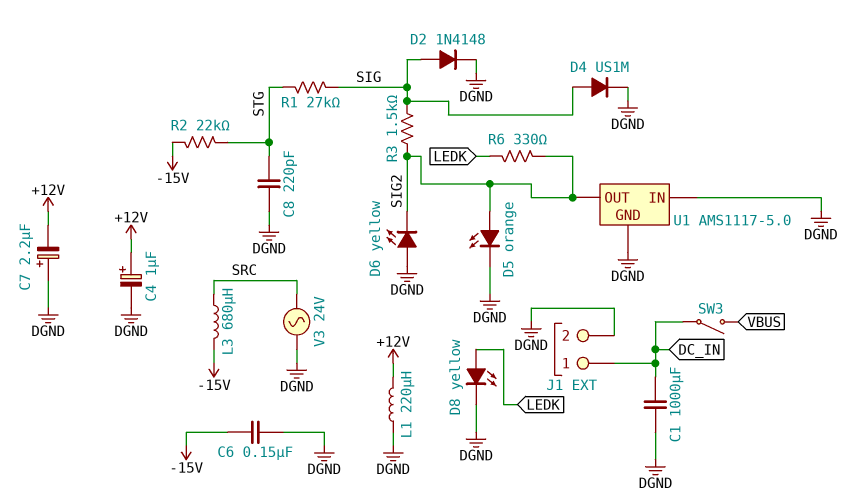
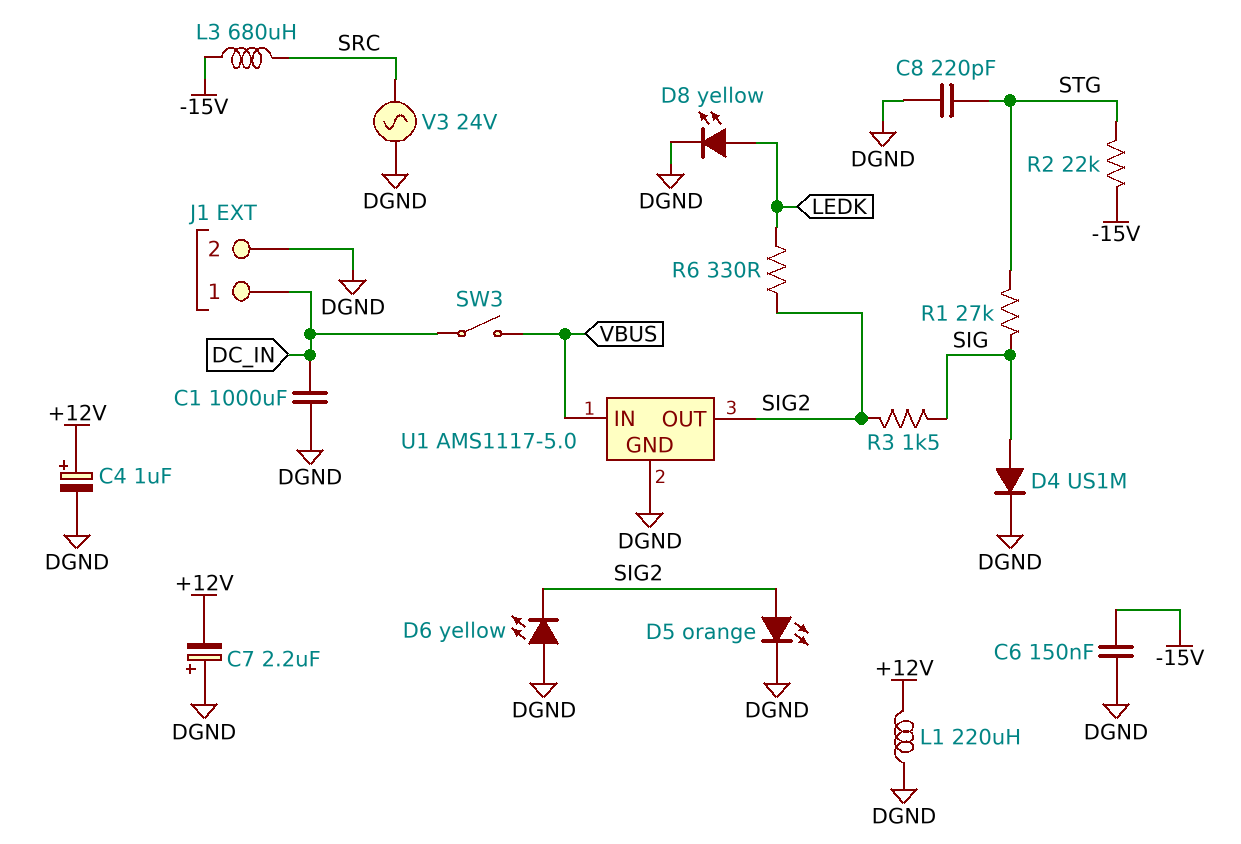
D2: diode 1N4148 (A SIG, K DGND) -> none
U1 pin IN: DGND -> VBUS

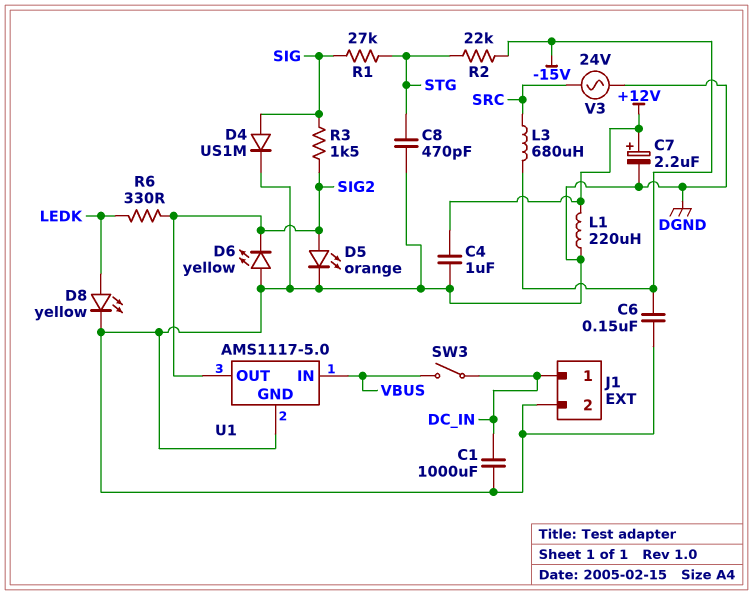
C4: 1uF (plus +12V, minus DGND) -> 1uF (+12V, DGND)
C7: 2.2uF (plus DGND, minus +12V) -> 2.2uF (plus +12V, minus DGND)
C8: 220pF (DGND, STG) -> 470pF (DGND, STG)

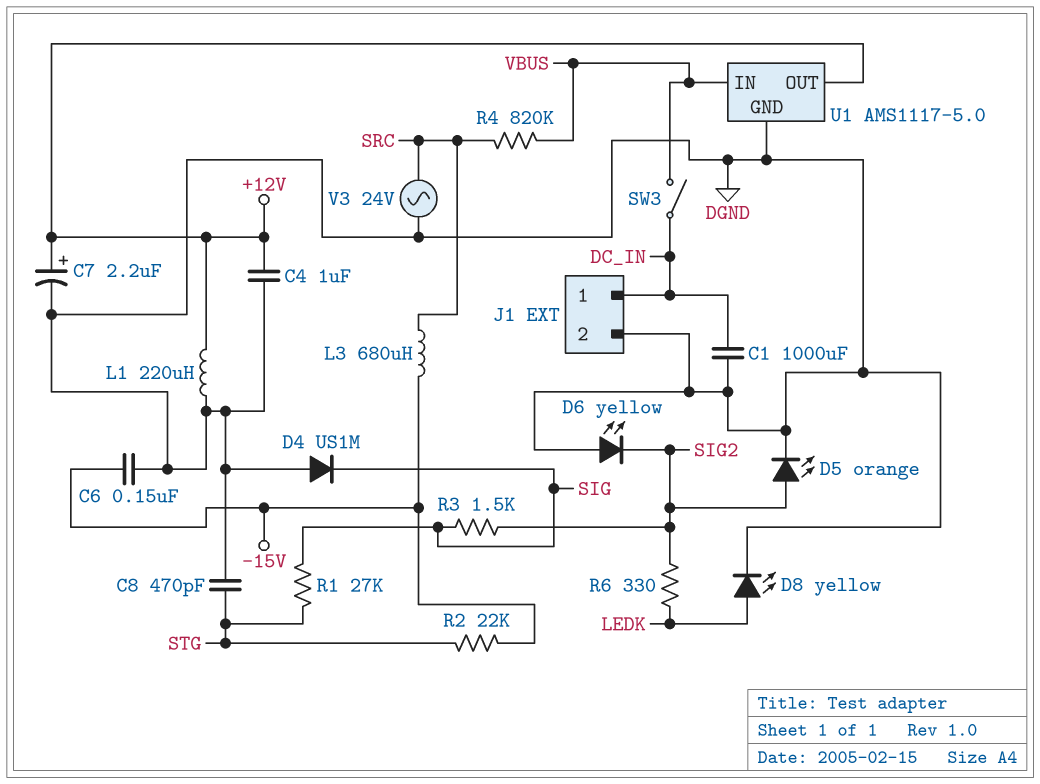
D4: diode US1M (A SIG, K DGND) -> diode US1M (A DGND, K SIG)
R4: none -> 820k (SRC, VBUS)
U1 pin OUT: SIG2 -> +12V

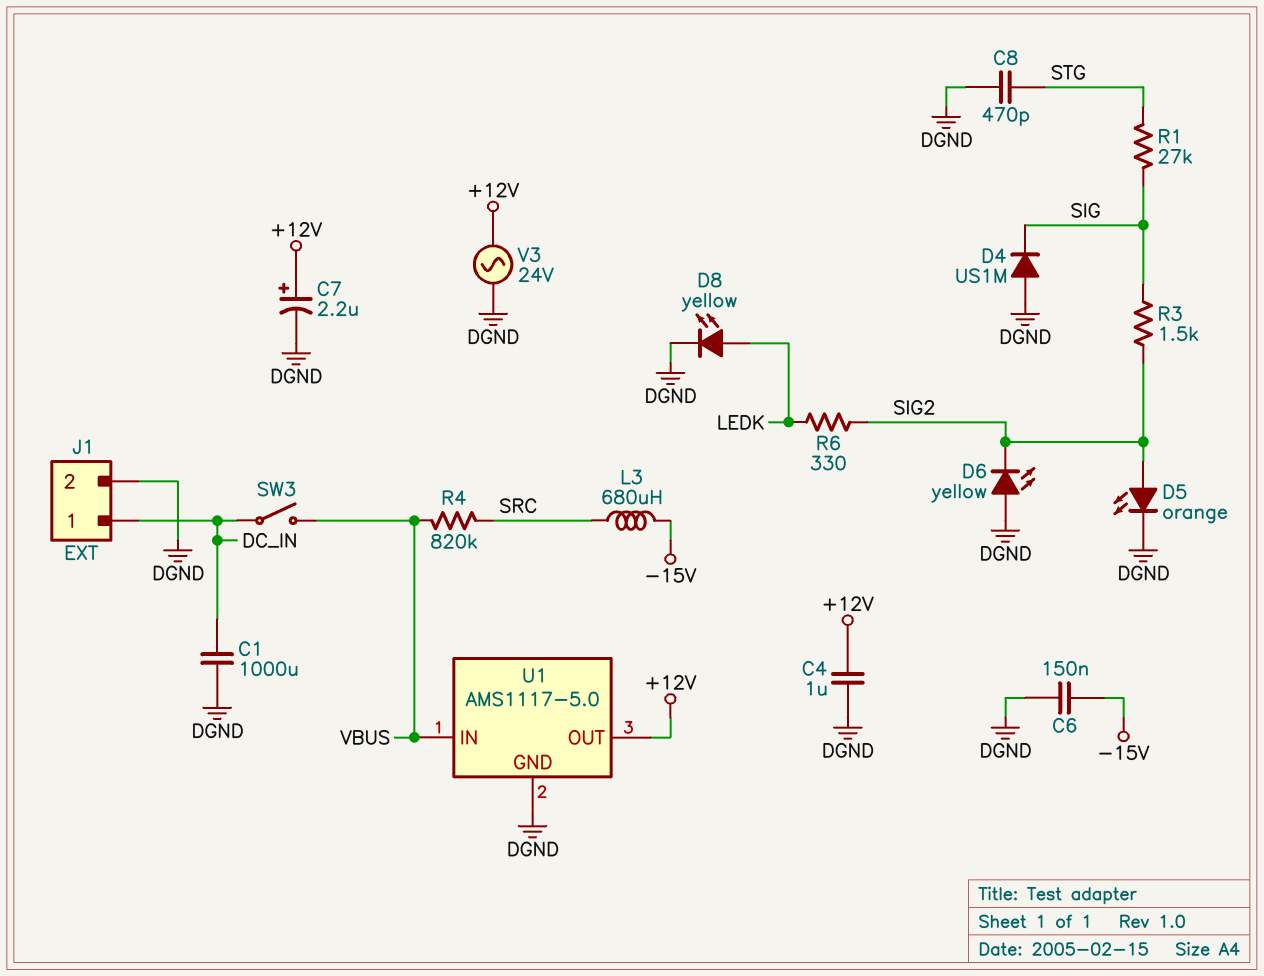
L1: 220uH (+12V, DGND) -> none
R2: 22k (-15V, STG) -> none
V3: AC 24V (DGND, SRC) -> AC 24V (+12V, DGND)

